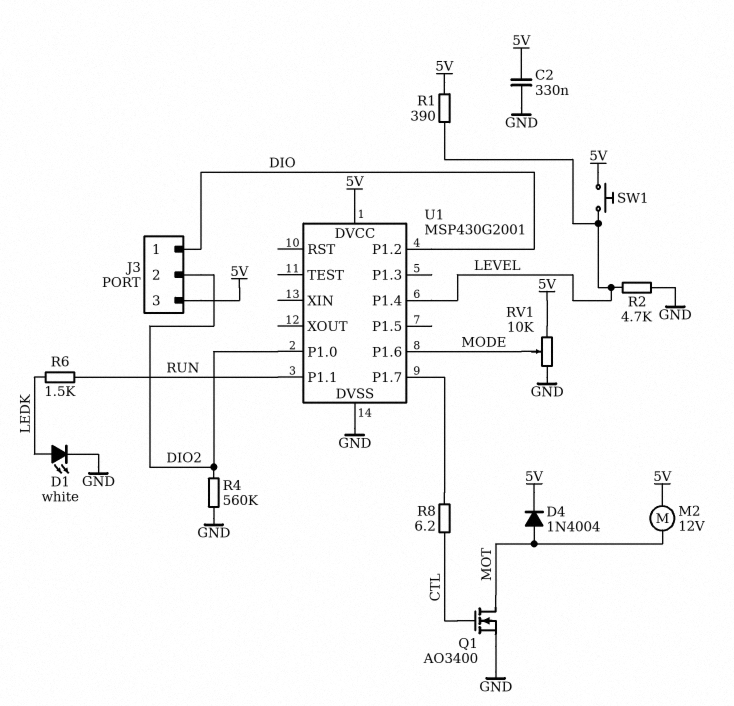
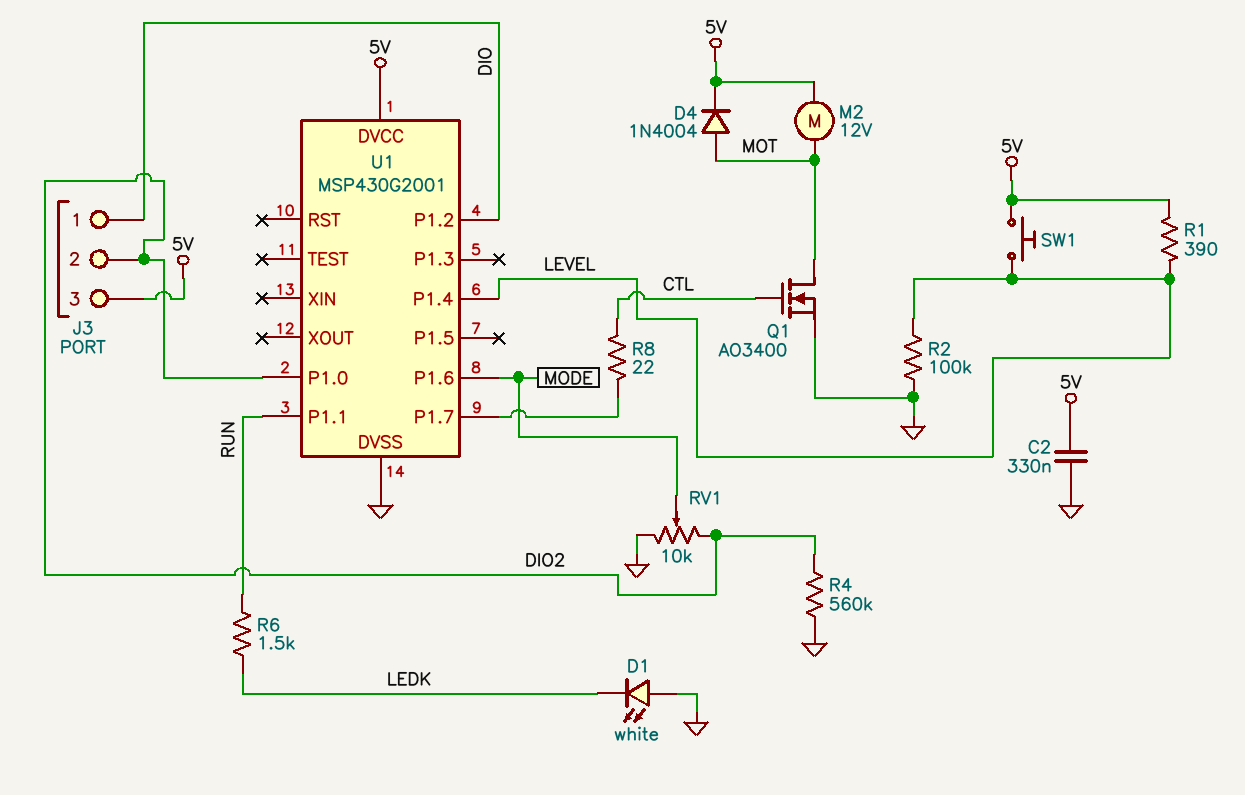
D1: LED white (A LEDK, K GND) -> LED white (A GND, K LEDK)
R2: 4.7k (GND, LEVEL) -> 100k (GND, LEVEL)
R8: 6.2 (CTL, U1/P1.7) -> 22 (CTL, U1/P1.7)
RV1: 10k (5V, GND, wiper MODE) -> 10k (DIO2, GND, wiper MODE)

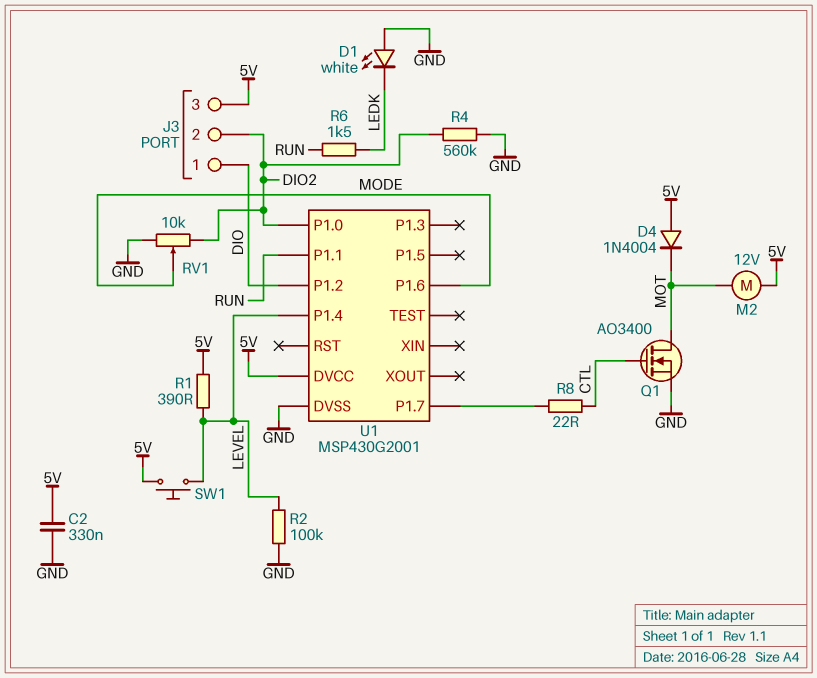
D4: diode 1N4004 (A MOT, K 5V) -> diode 1N4004 (A 5V, K MOT)

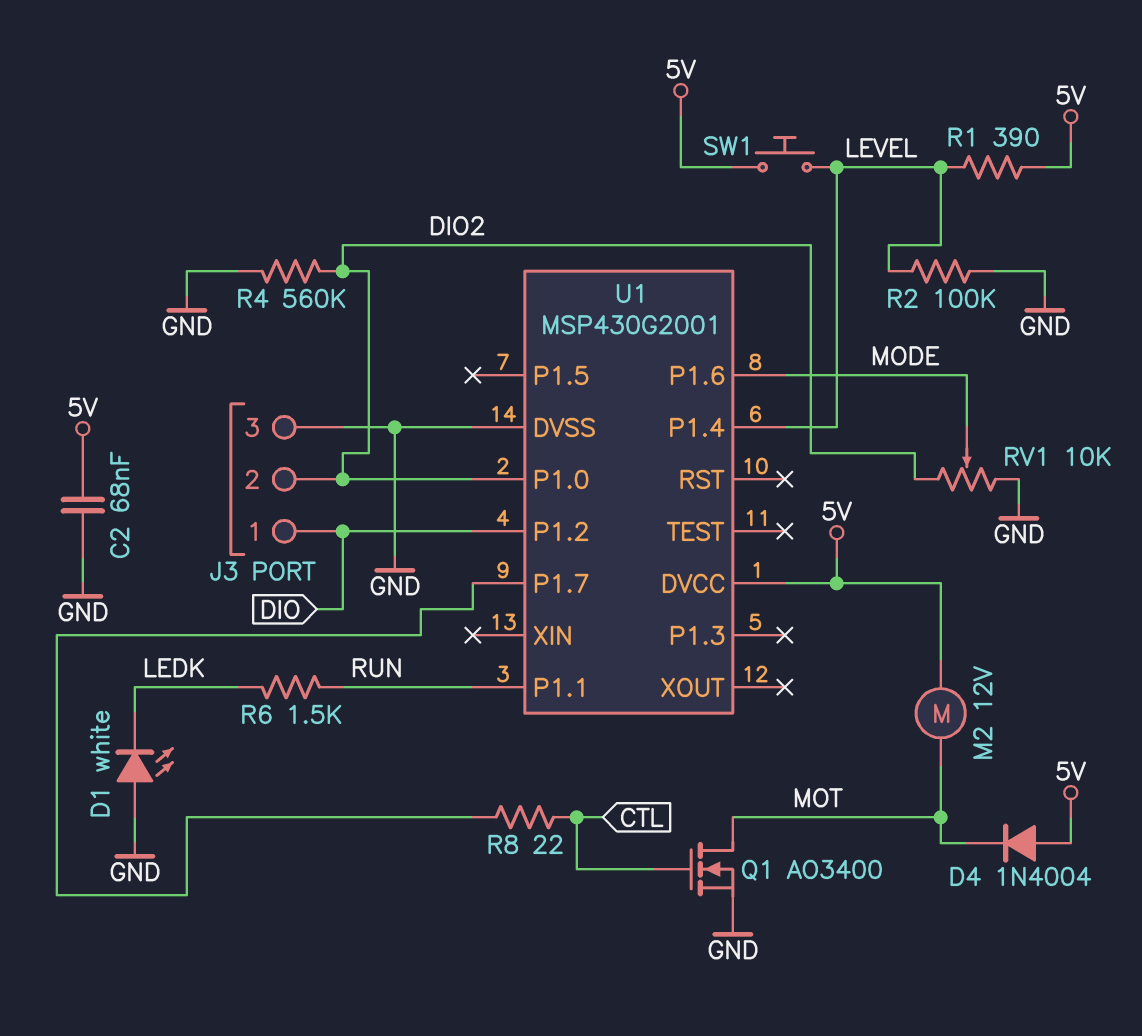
C2: 330nF (5V, GND) -> 68nF (5V, GND)
J3 pin 3: 5V -> GND

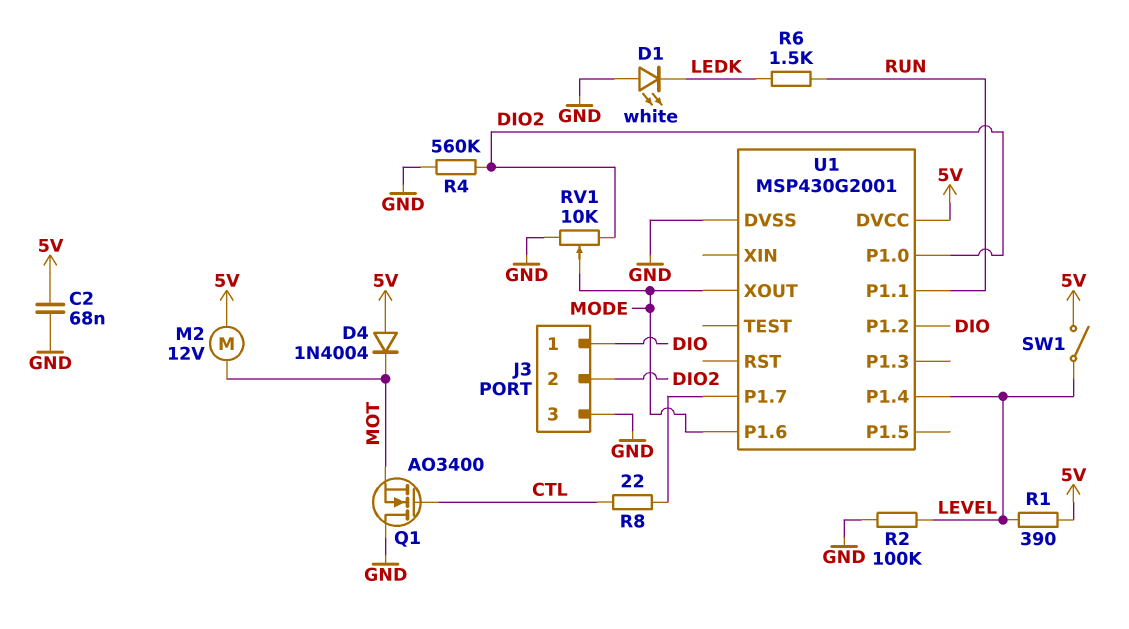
Q1: NMOS AO3400 (G CTL, D MOT, S GND) -> NMOS AO3400 (G CTL, D GND, S MOT)
SW1: button (5V, LEVEL) -> switch (5V, LEVEL)
U1 pin XOUT: none -> MODE

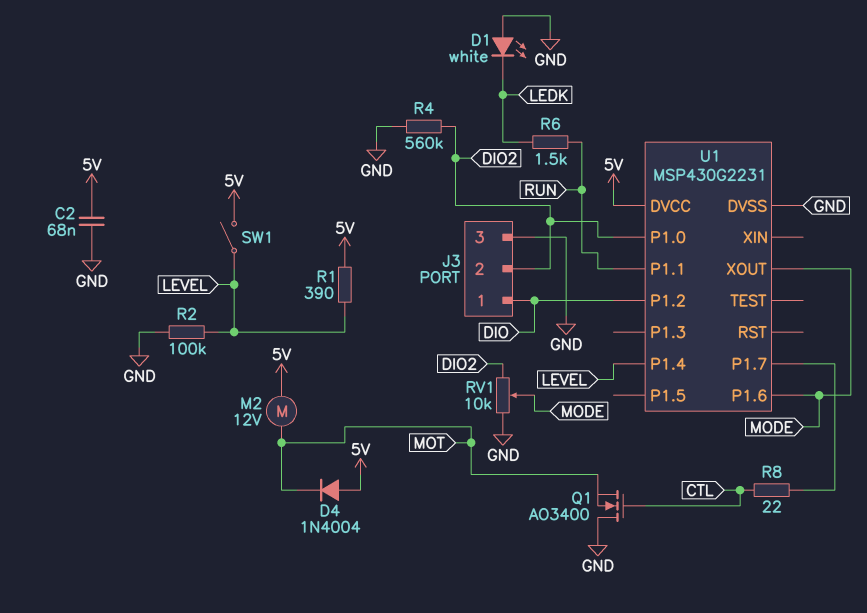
U1: MSP430G2001 -> MSP430G2231

